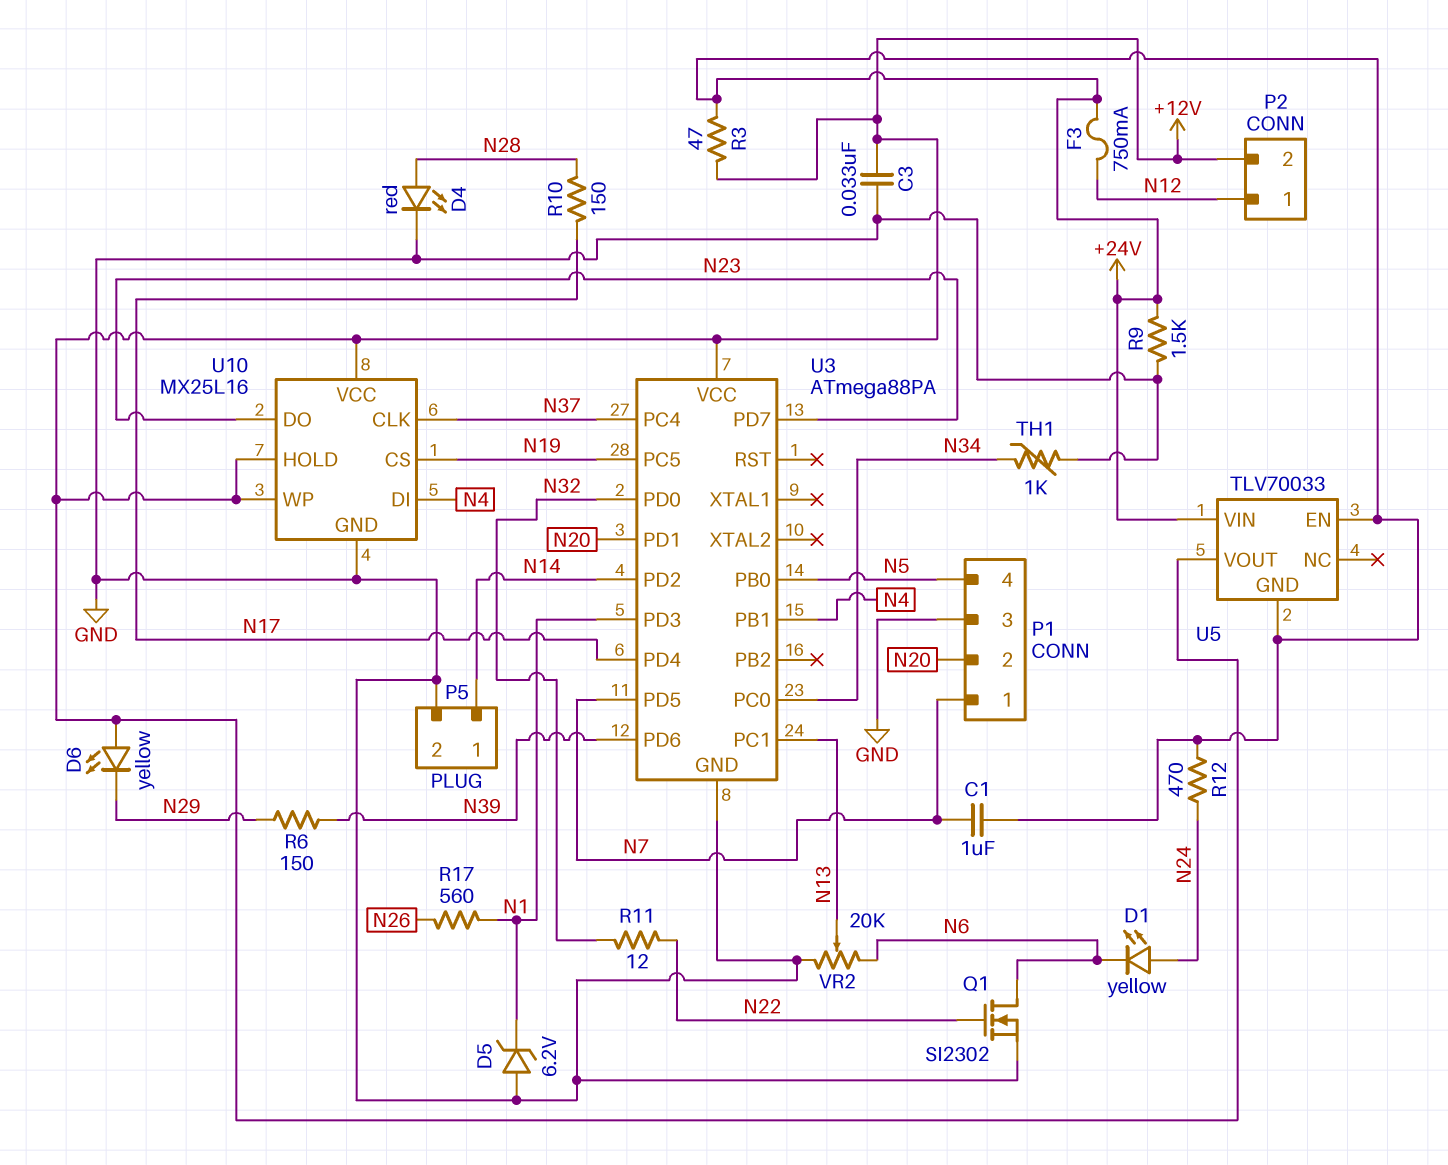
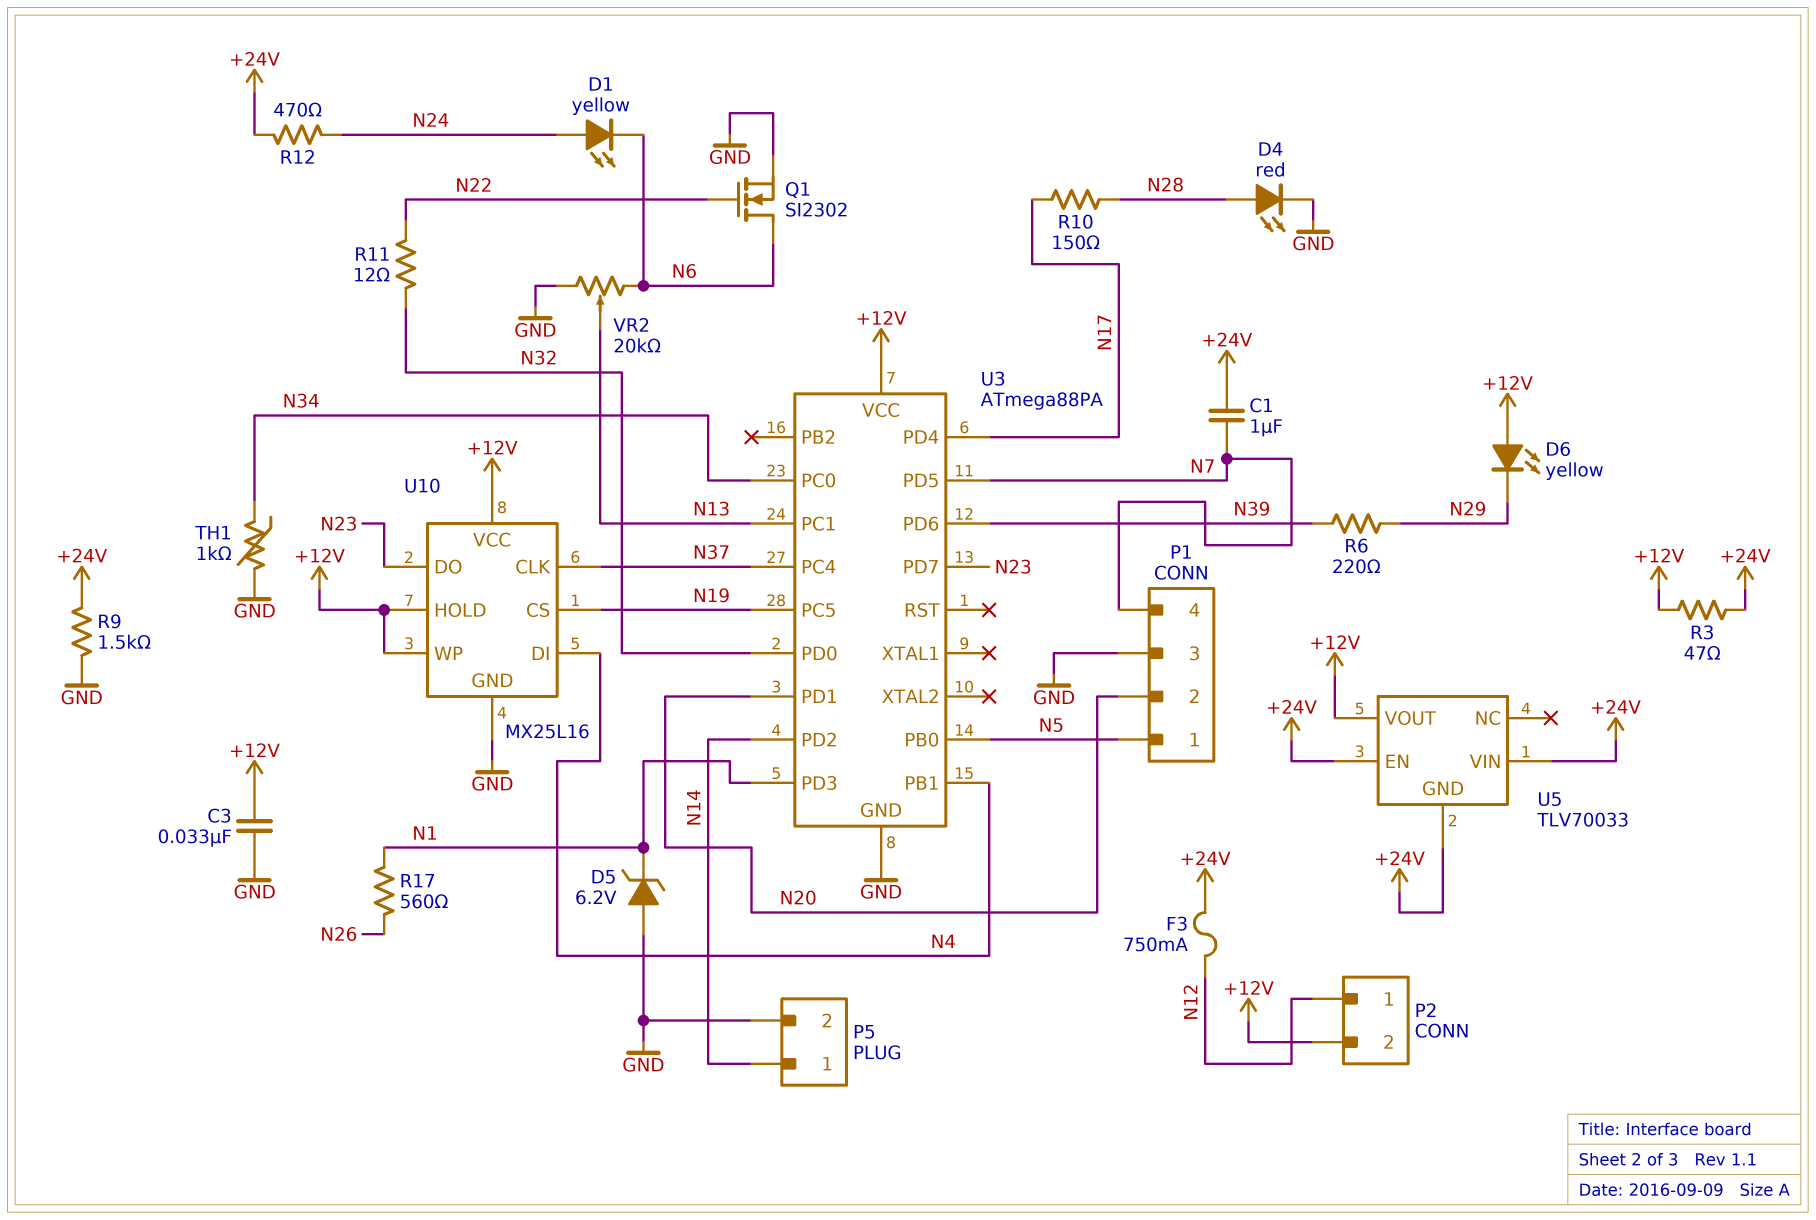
P1 pin 1: N7 -> N5
P1 pin 4: N5 -> N7
R6: 150 (N29, N39) -> 220 (N29, N39)

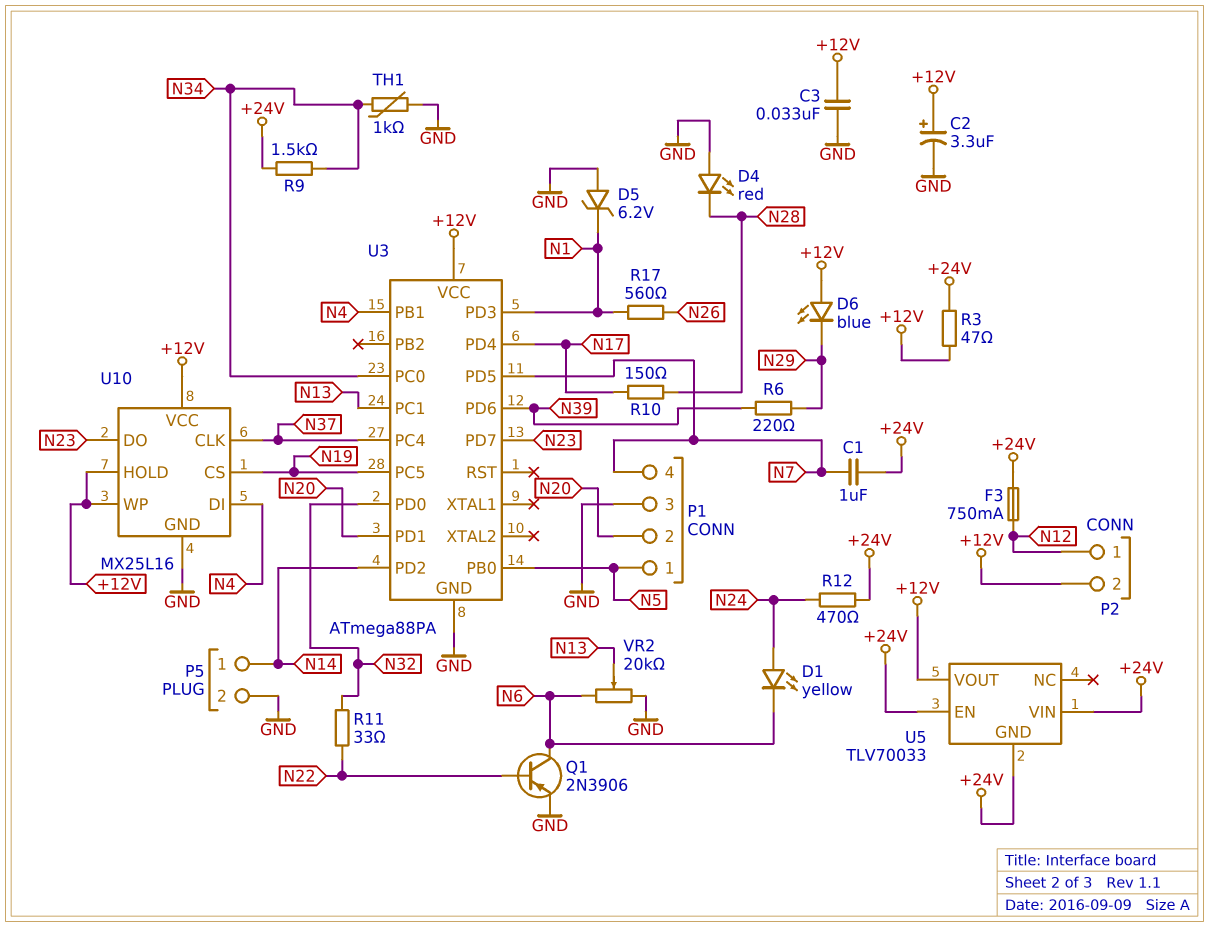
C2: none -> 3.3uF (plus +12V, minus GND)
D4: LED red (A N28, K GND) -> LED red (A GND, K N28)
D6: LED yellow (A +12V, K N29) -> LED blue (A +12V, K N29)
Q1: NMOS SI2302 (G N22, D N6, S GND) -> PNP 2N3906 (B N22, C N6, E GND)
R9: 1.5k (+24V, GND) -> 1.5k (+24V, N34)
R11: 12 (N22, N32) -> 33 (N22, N32)

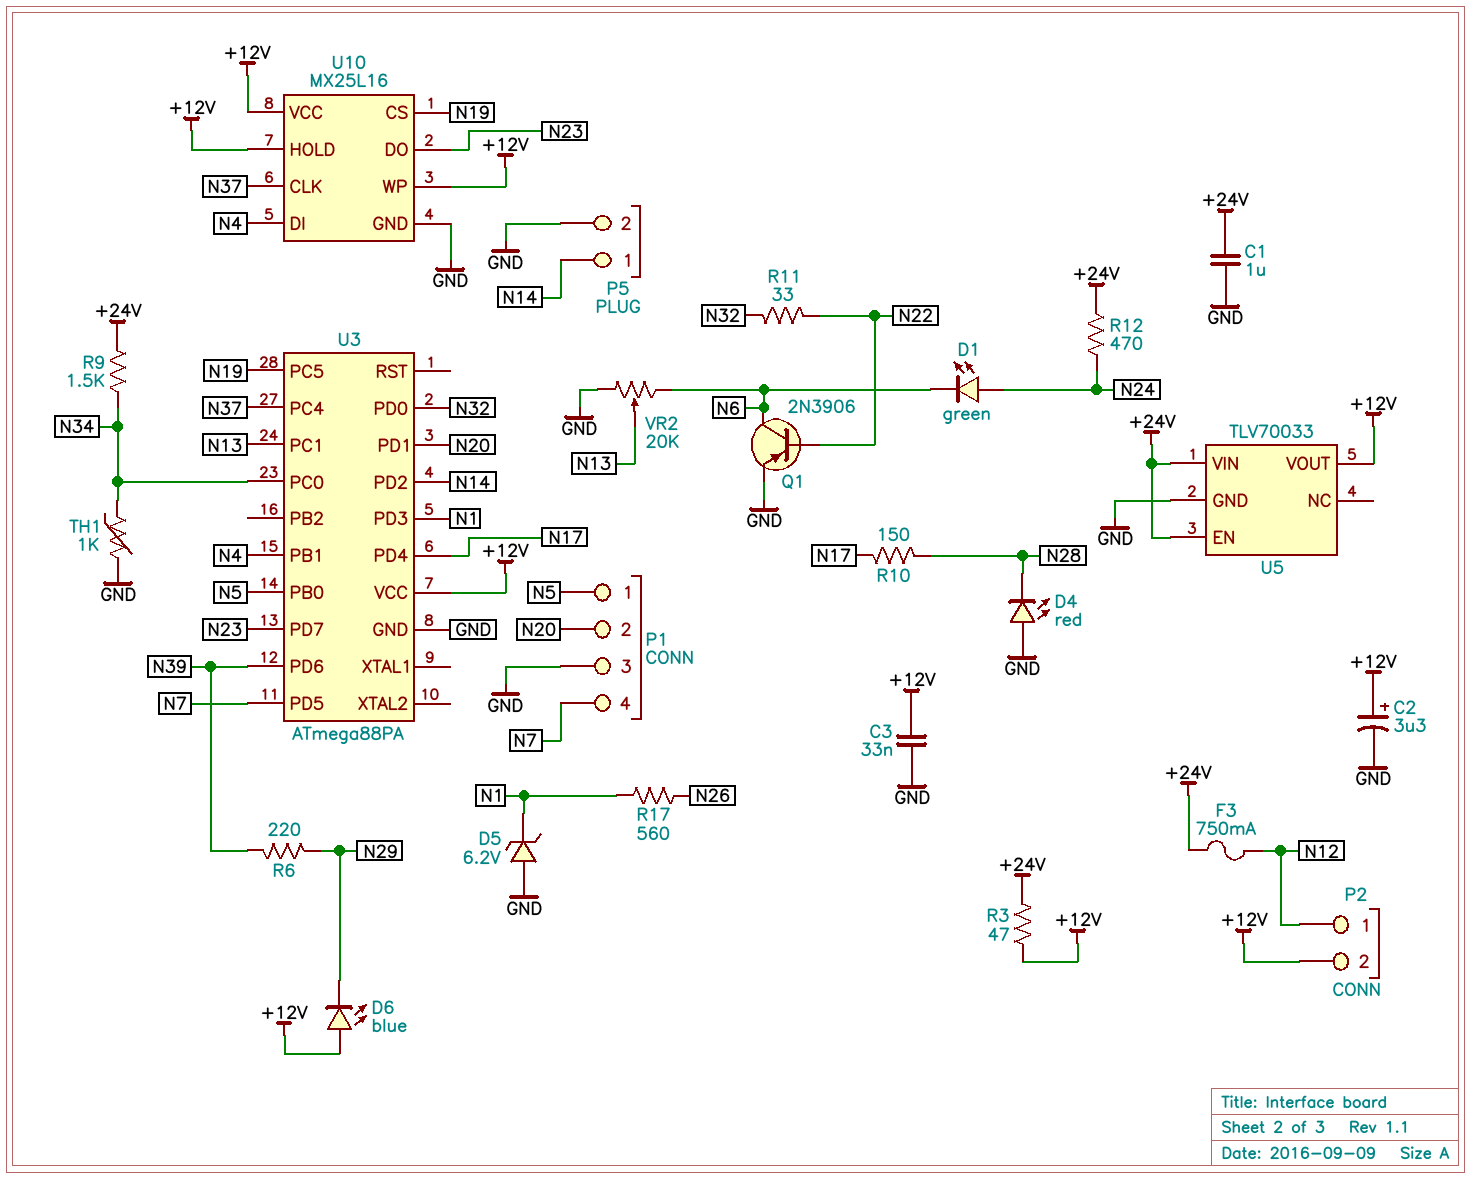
C1: 1uF (+24V, N7) -> 1uF (+24V, GND)
D1: LED yellow (A N24, K N6) -> LED green (A N24, K N6)
U5 pin GND: +24V -> GND

